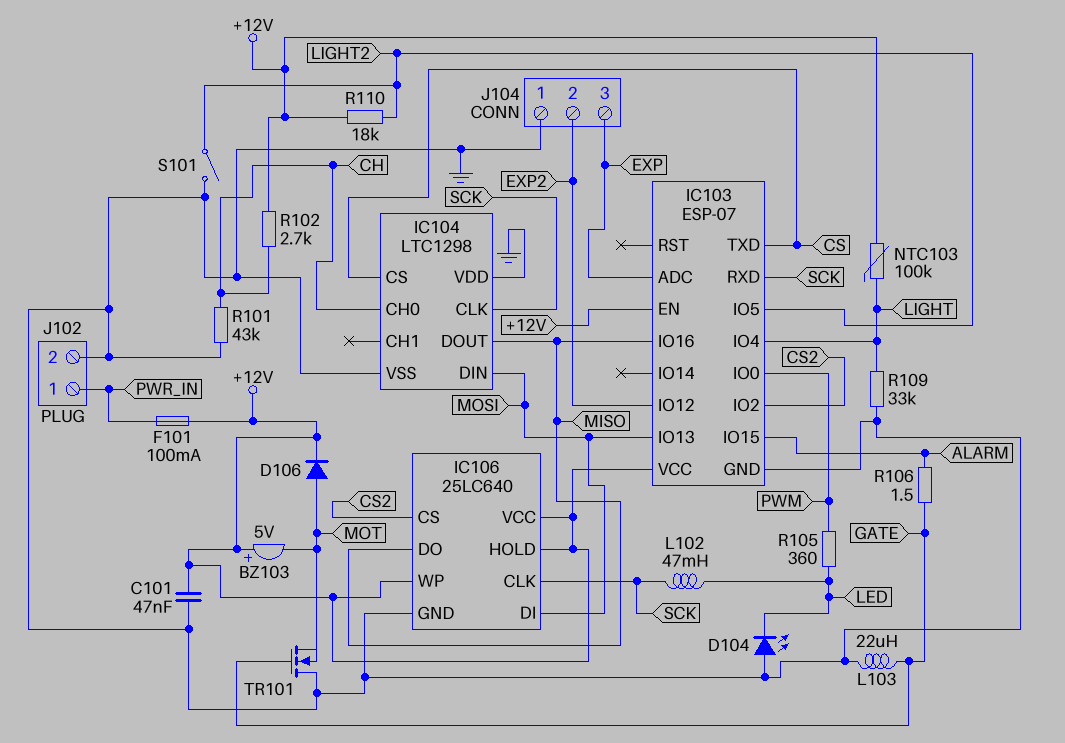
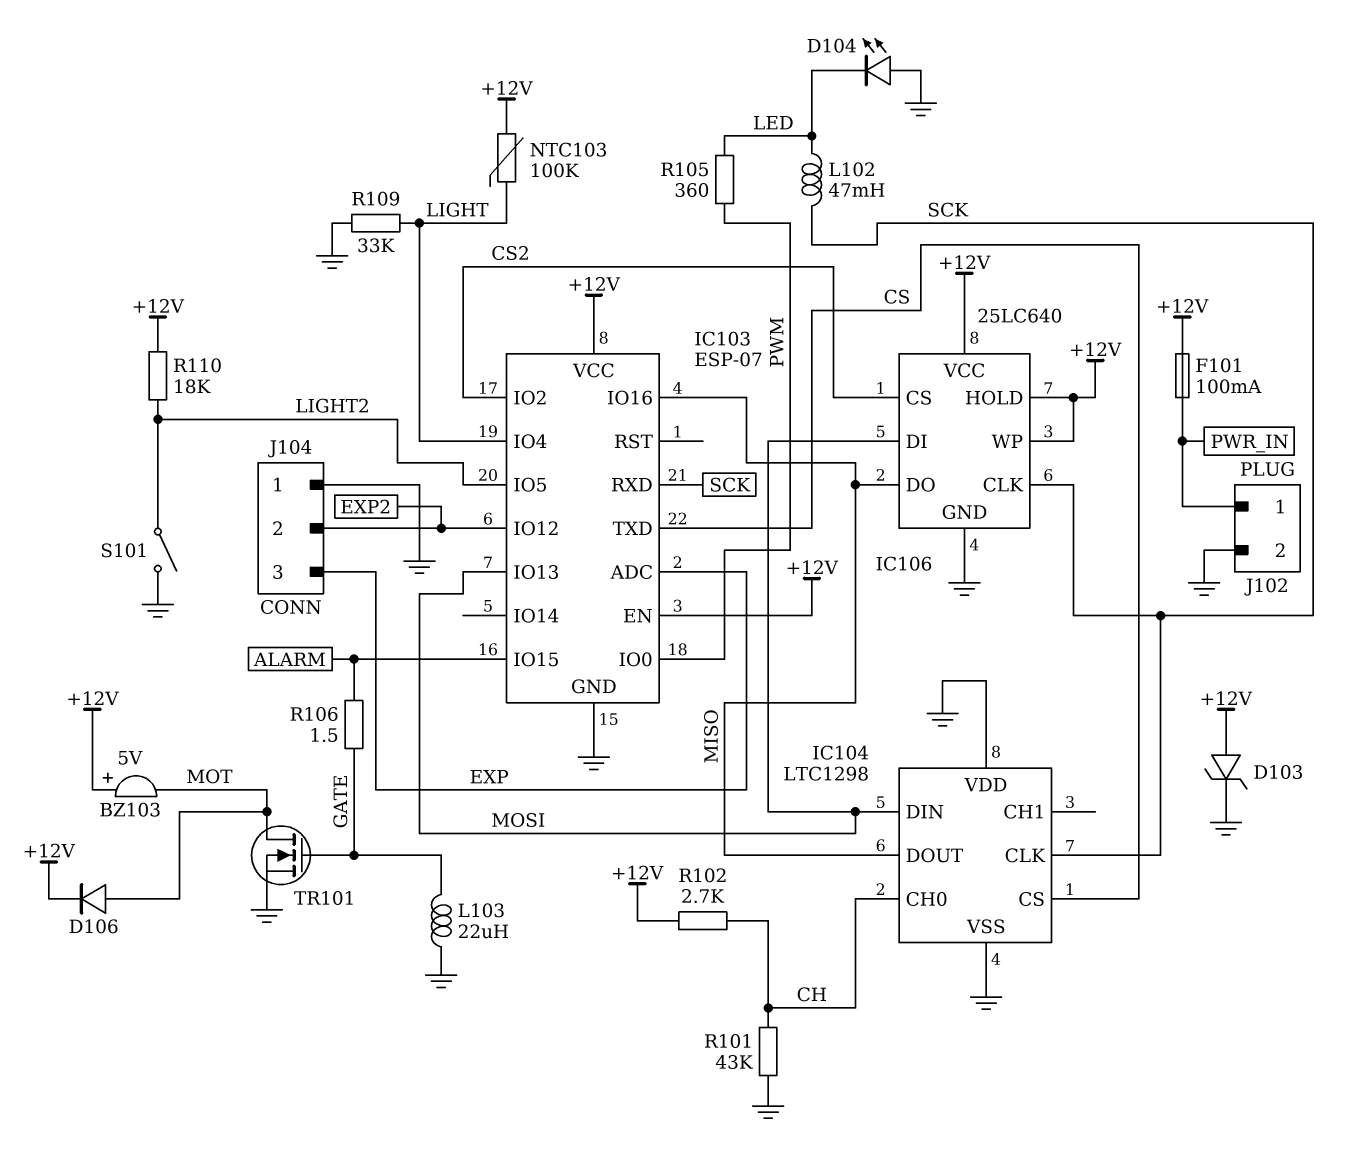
C101: 47nF (+12V, GND) -> none
D103: none -> zener (A +12V, K GND)
TR101: NMOS (G GATE, D GND, S MOT) -> NMOS (G GATE, D MOT, S GND)

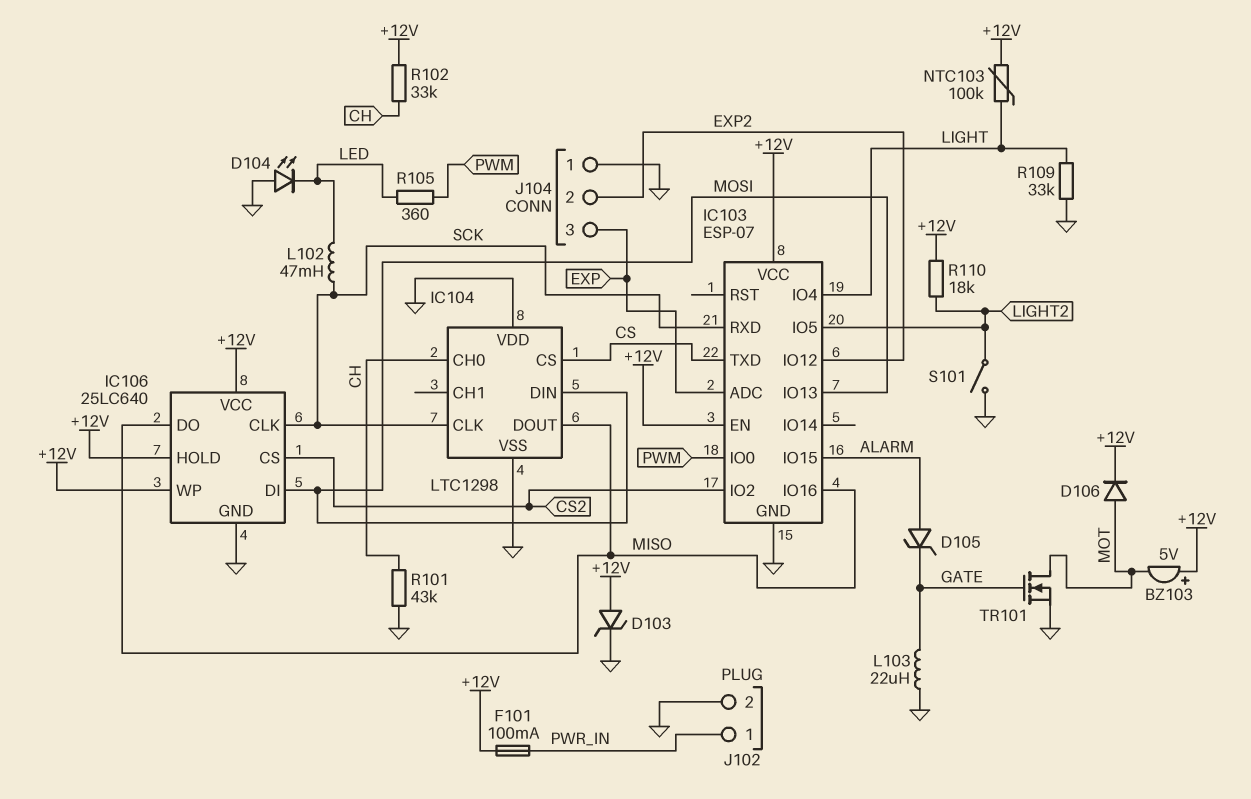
D105: none -> zener (A ALARM, K GATE)
R102: 2.7k (+12V, CH) -> 33k (+12V, CH)
R106: 1.5 (ALARM, GATE) -> none

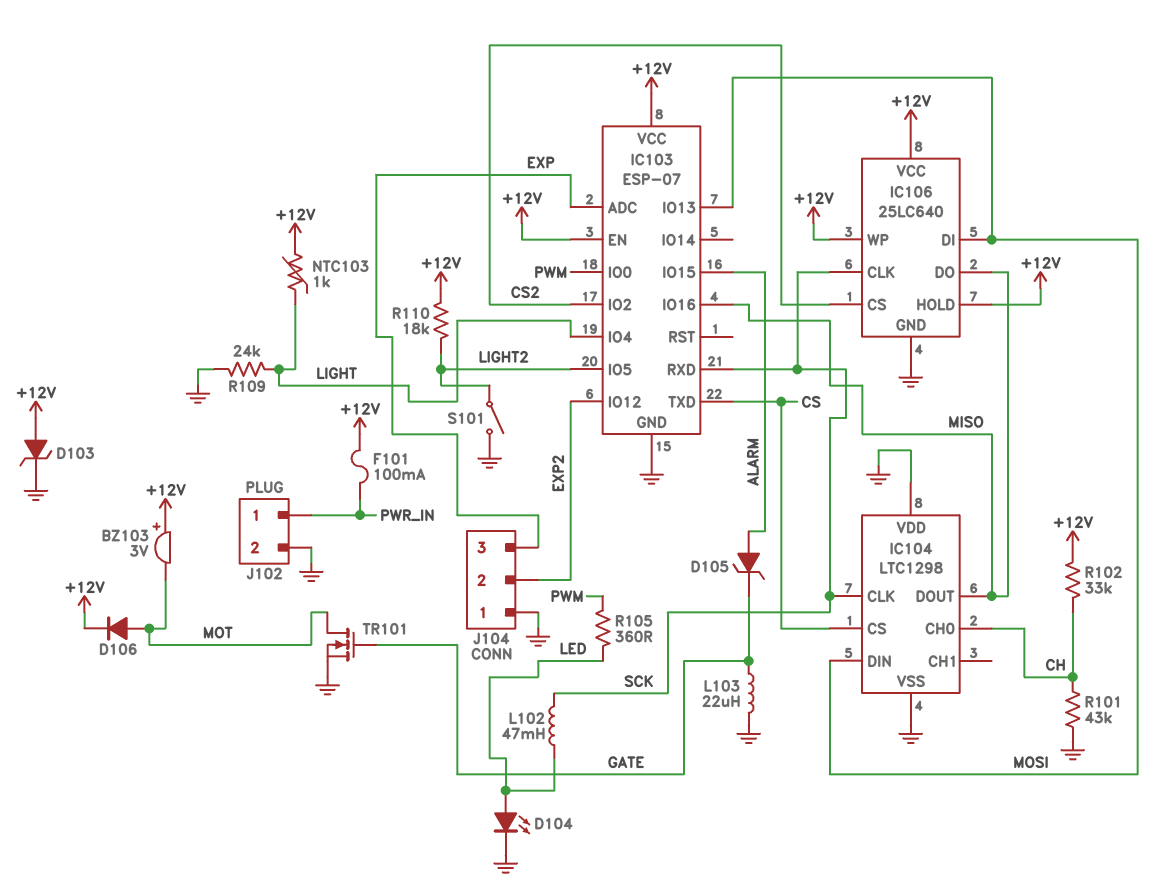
BZ103: buzzer 5V (plus +12V, minus MOT) -> buzzer 3V (plus +12V, minus MOT)
D104: LED (A GND, K LED) -> LED (A LED, K GND)
NTC103: 100k (+12V, LIGHT) -> 1k (+12V, LIGHT)
R109: 33k (GND, LIGHT) -> 24k (GND, LIGHT)

